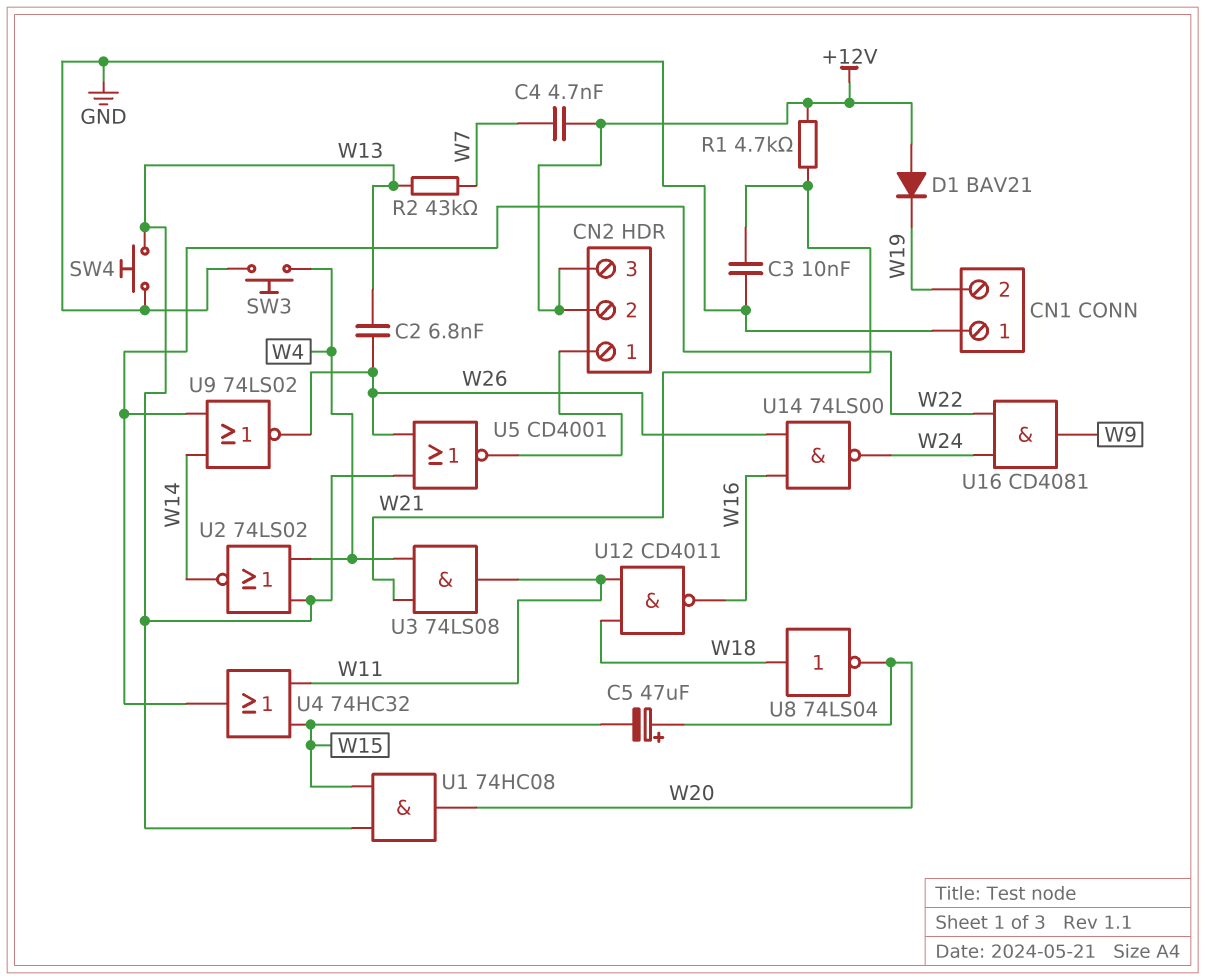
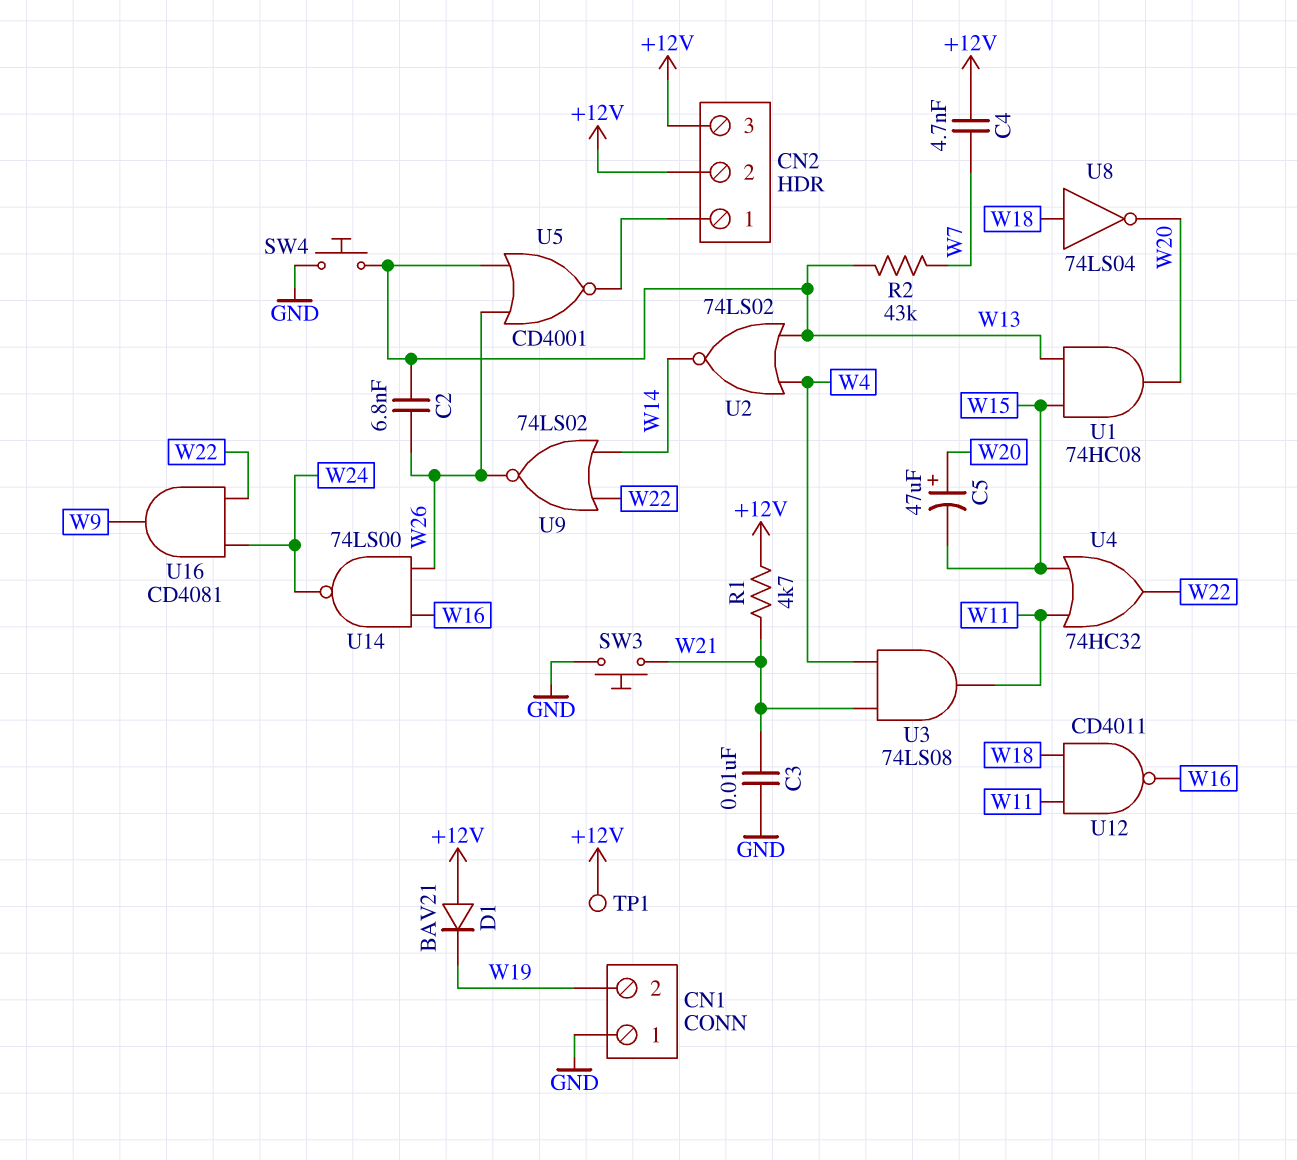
SW3: button (GND, W4) -> button (GND, W21)
TP1: none -> test point (+12V)

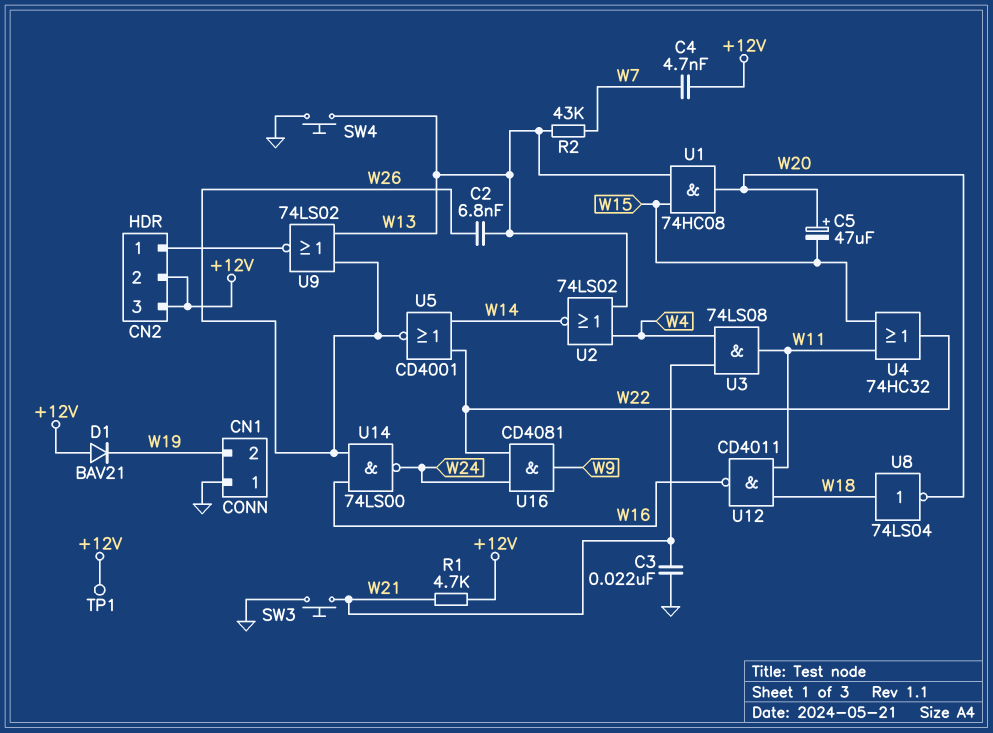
C3: 10nF (GND, W21) -> 22nF (GND, W21)
U5: NOR CD4001 (in W13, in W26, out CN2/1) -> NOR CD4001 (in W14, in W22, out W26)
U9: NOR 74LS02 (in W14, in W22, out W26) -> NOR 74LS02 (in W13, in W26, out CN2/1)

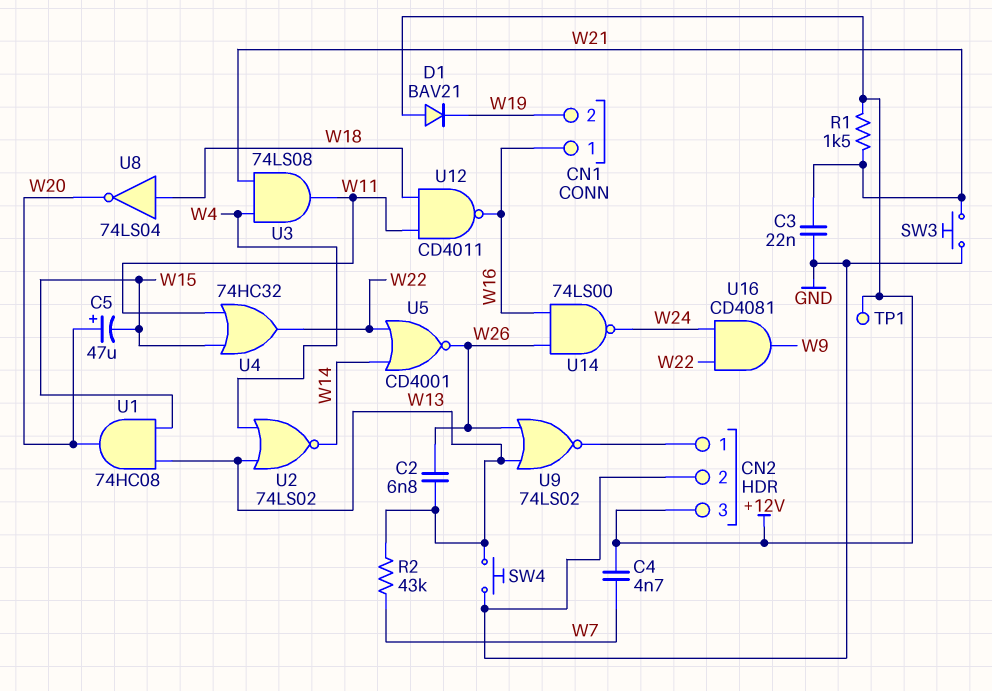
CN1 pin 1: GND -> W16
CN2 pin 2: +12V -> GND
R1: 4.7k (+12V, W21) -> 1.5k (+12V, W21)

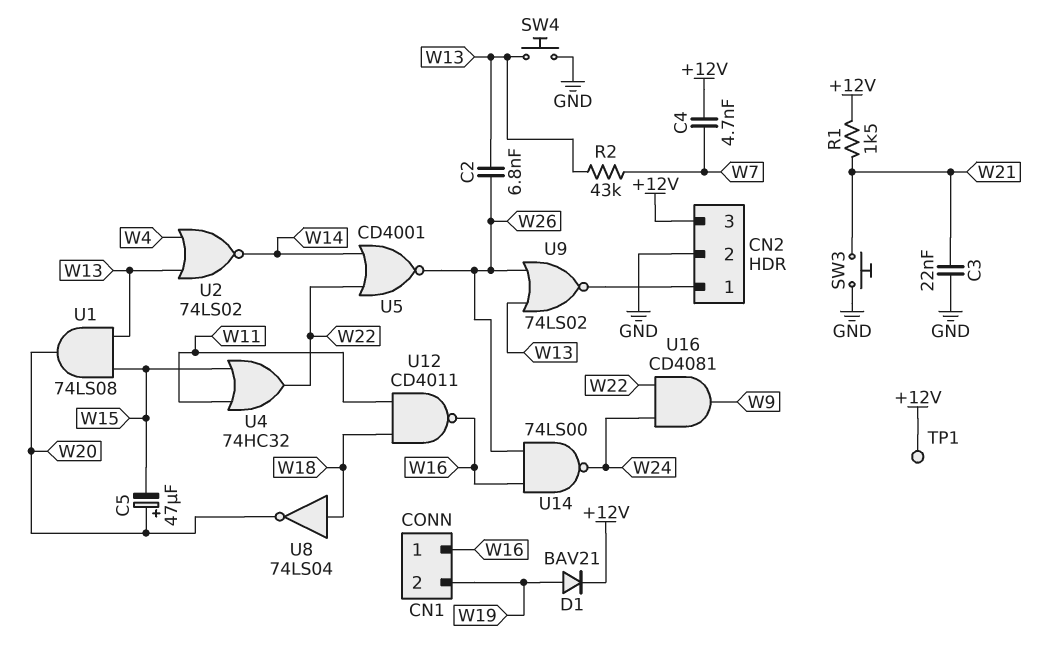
D1: diode BAV21 (A +12V, K W19) -> diode BAV21 (A W19, K +12V)
U1: AND 74HC08 (in W13, in W15, out W20) -> AND 74LS08 (in W13, in W15, out W20)
U3: AND 74LS08 (in W4, in W21, out W11) -> none

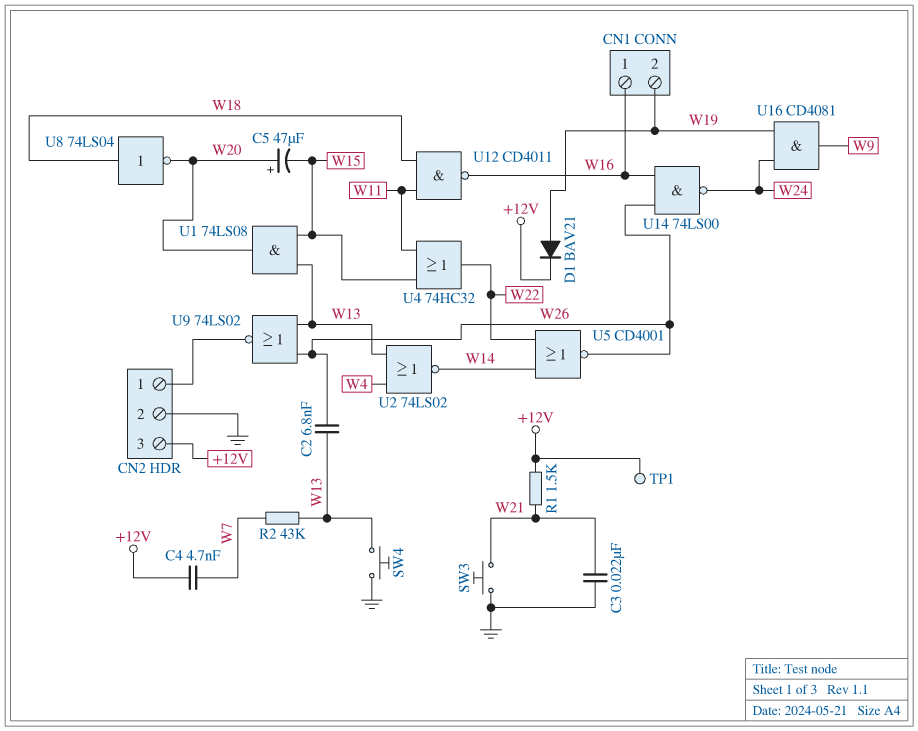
U16: AND CD4081 (in W22, in W24, out W9) -> AND CD4081 (in W19, in W24, out W9)

